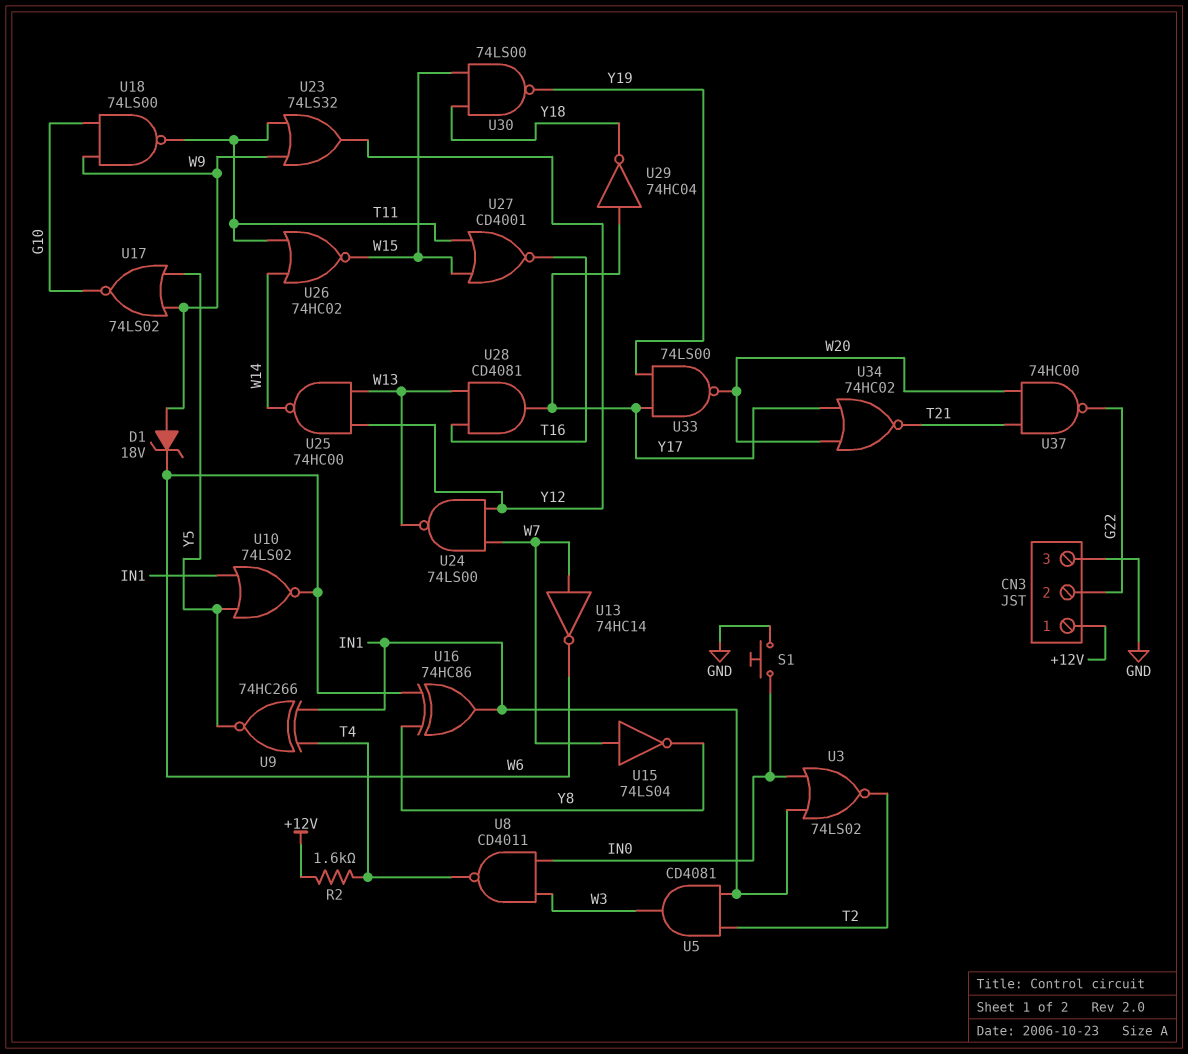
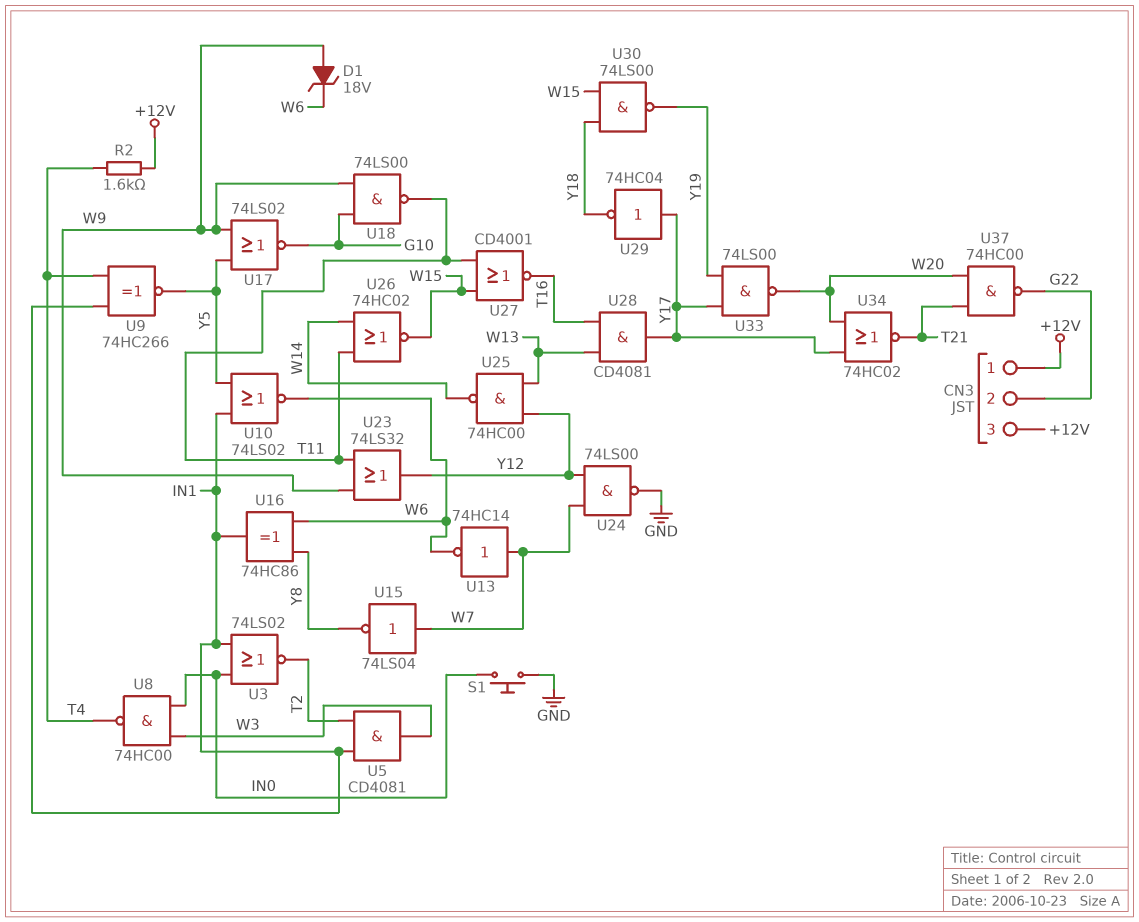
CN3 pin 3: GND -> +12V
U8: NAND CD4011 (in IN0, in W3, out T4) -> NAND 74HC00 (in IN0, in W3, out T4)
U24: NAND 74LS00 (in W7, in Y12, out W13) -> NAND 74LS00 (in W7, in Y12, out GND)

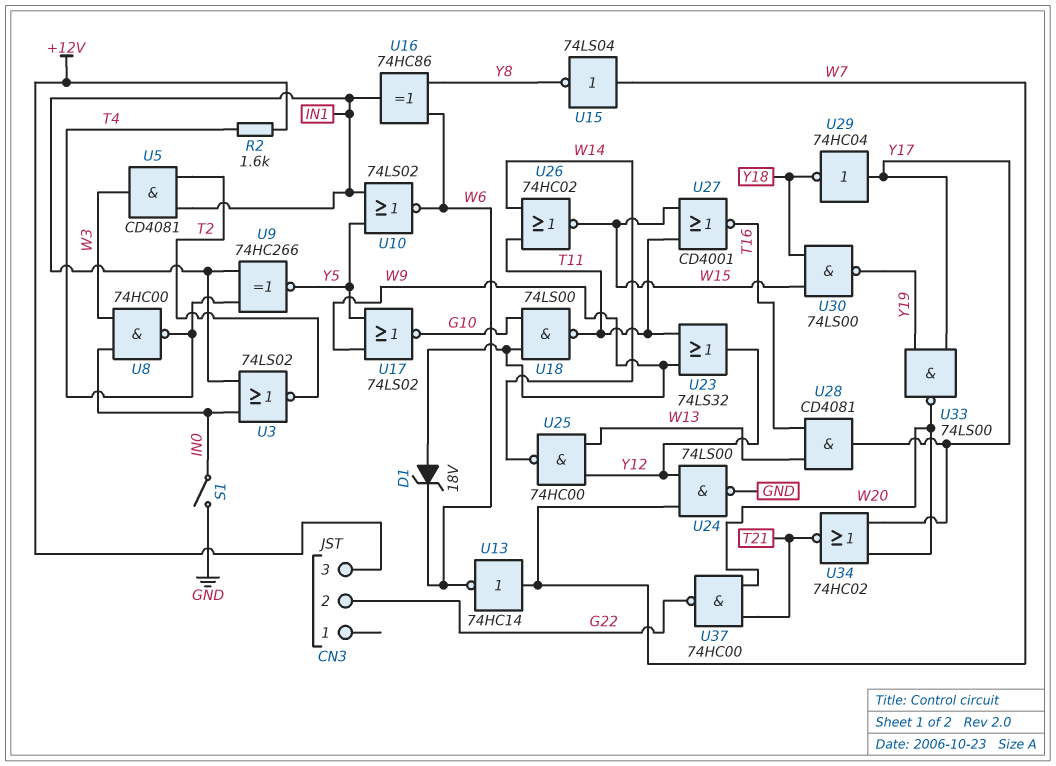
CN3 pin 1: +12V -> none
S1: button (GND, IN0) -> switch (GND, IN0)

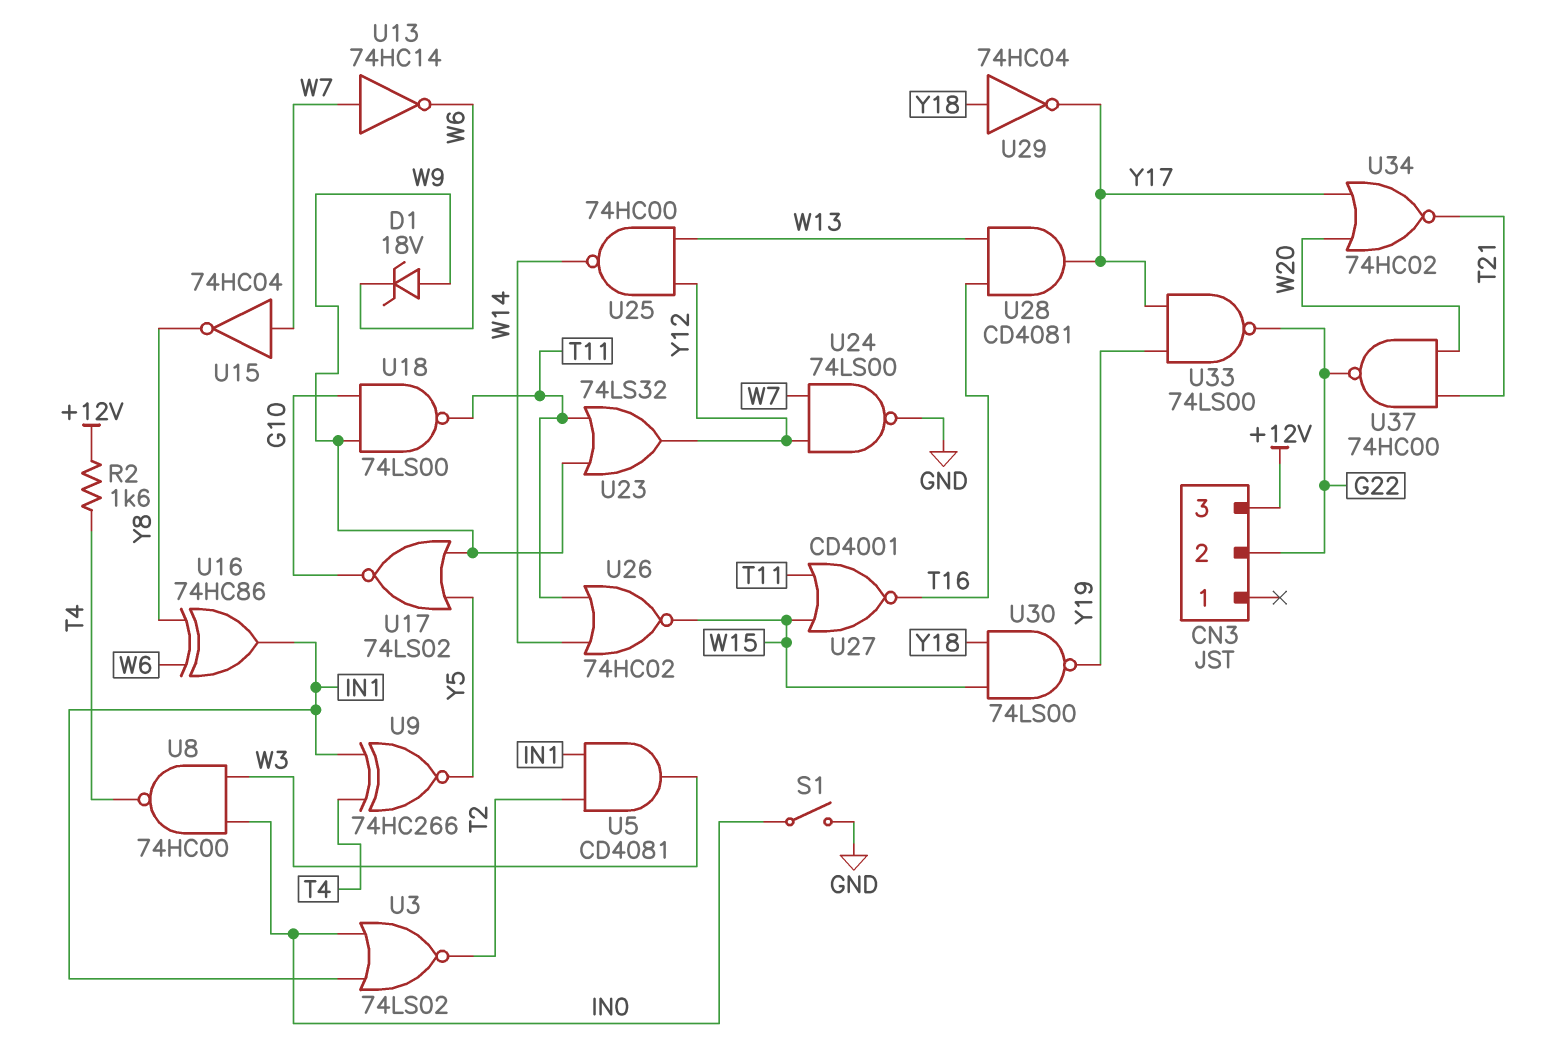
U10: NOR 74LS02 (in IN1, in Y5, out W6) -> none
U15: NOT 74LS04 (in W7, out Y8) -> NOT 74HC04 (in W7, out Y8)
U29: NOT 74HC04 (in Y17, out Y18) -> NOT 74HC04 (in Y18, out Y17)
U33: NAND 74LS00 (in Y17, in Y19, out W20) -> NAND 74LS00 (in Y17, in Y19, out G22)

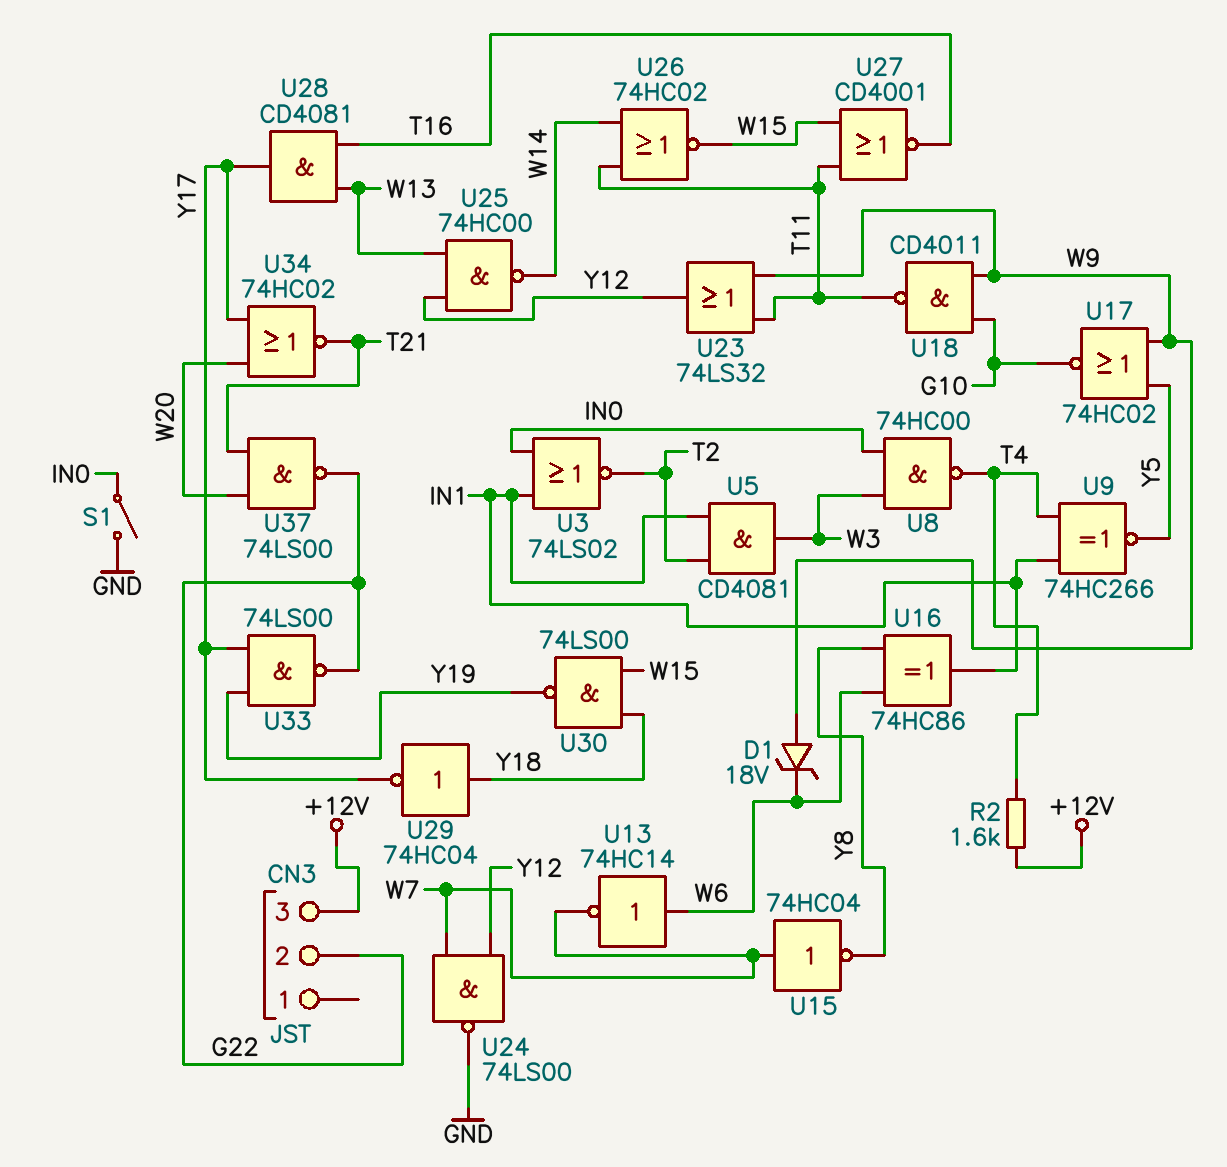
U13: NOT 74HC14 (in W7, out W6) -> NOT 74HC14 (in W6, out W7)
U17: NOR 74LS02 (in W9, in Y5, out G10) -> NOR 74HC02 (in W9, in Y5, out G10)
U18: NAND 74LS00 (in G10, in W9, out T11) -> NAND CD4011 (in G10, in W9, out T11)
U37: NAND 74HC00 (in T21, in W20, out G22) -> NAND 74LS00 (in T21, in W20, out G22)

